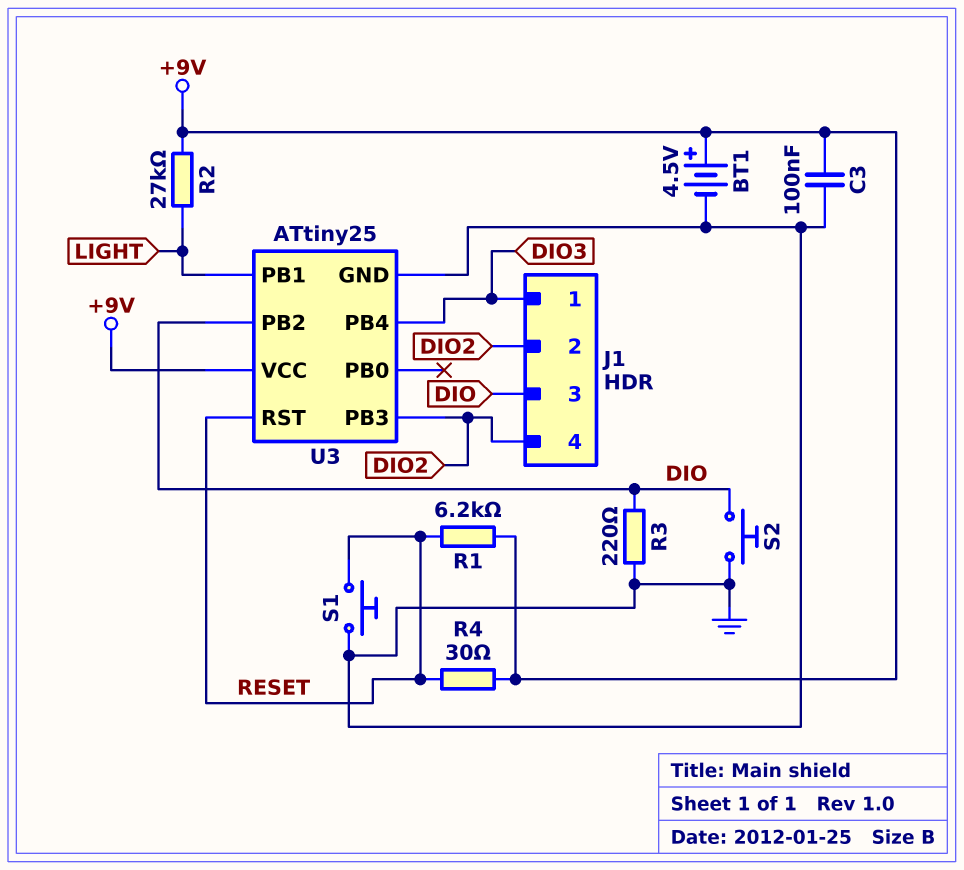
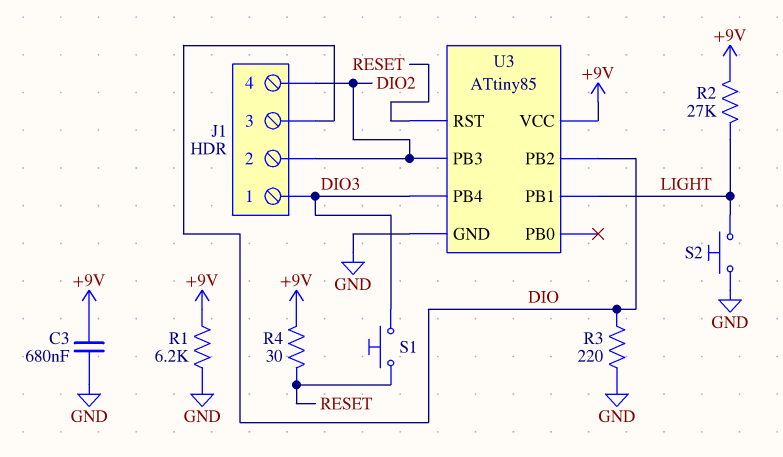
BT1: 4.5V (plus +9V, minus GND) -> none
C3: 100nF (+9V, GND) -> 680nF (+9V, GND)
R1: 6.2k (+9V, RESET) -> 6.2k (+9V, GND)
S1: button (GND, RESET) -> button (DIO3, RESET)
S2: button (DIO, GND) -> button (GND, LIGHT)
U3: ATtiny25 -> ATtiny85

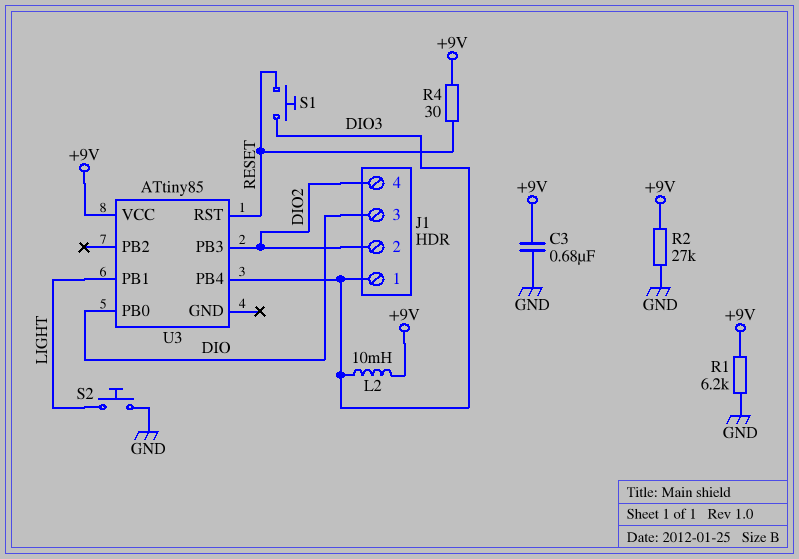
L2: none -> 10mH (+9V, DIO3)
R2: 27k (+9V, LIGHT) -> 27k (+9V, GND)
R3: 220 (DIO, GND) -> none
U3 pin GND: GND -> none
U3 pin PB0: none -> DIO
U3 pin PB2: DIO -> none

